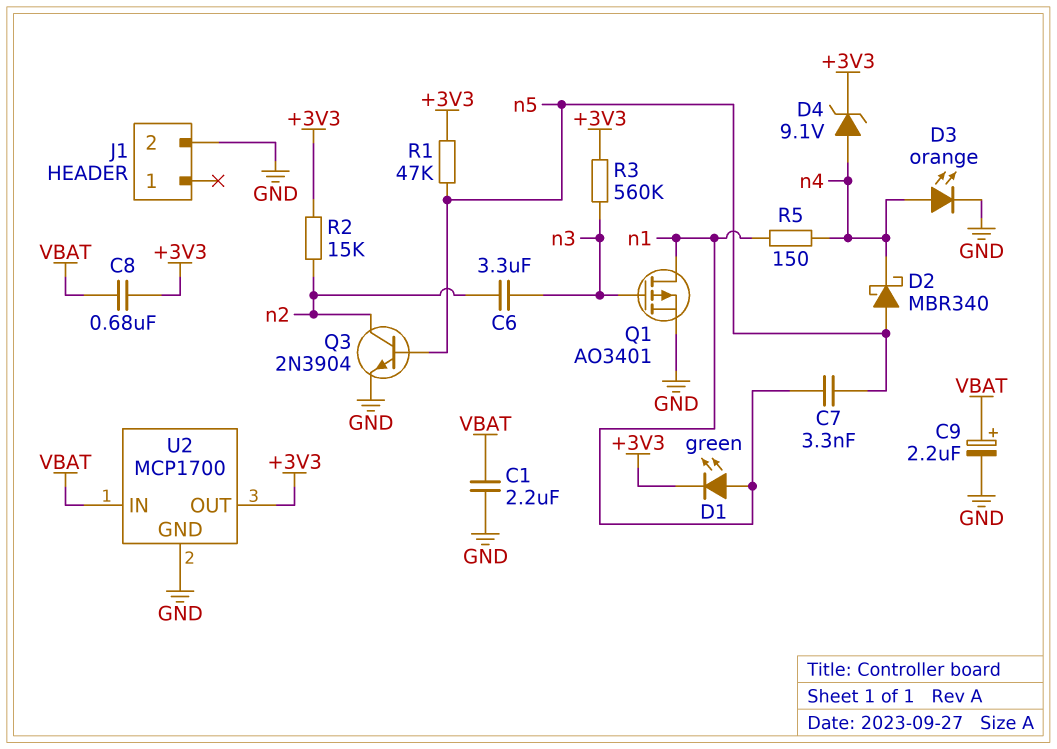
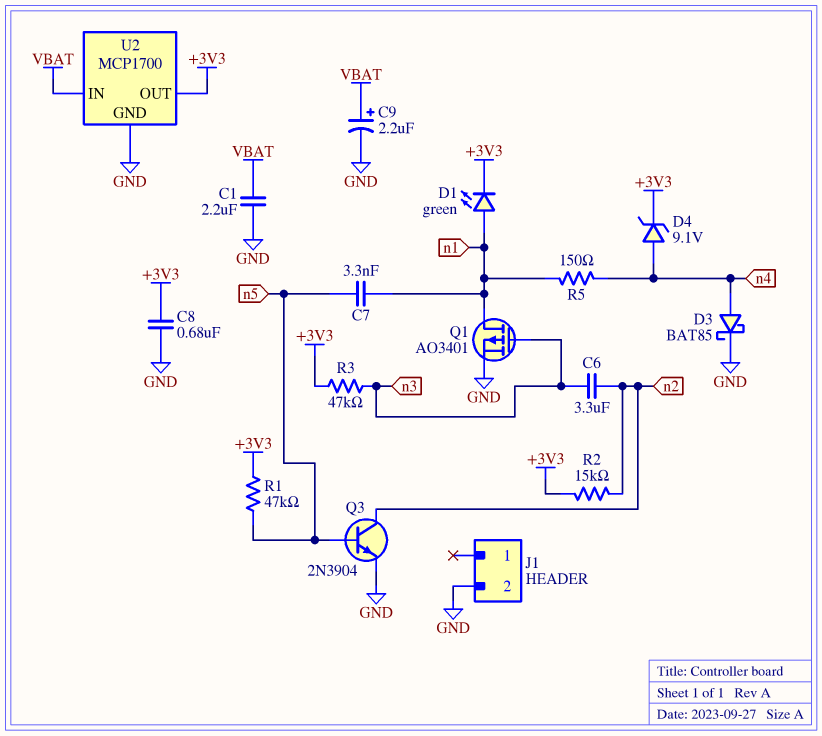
C8: 680nF (+3V3, VBAT) -> 680nF (+3V3, GND)
D2: schottky MBR340 (A n5, K n4) -> none
D3: LED orange (A n4, K GND) -> schottky BAT85 (A n4, K GND)
R3: 560k (+3V3, n3) -> 47k (+3V3, n3)

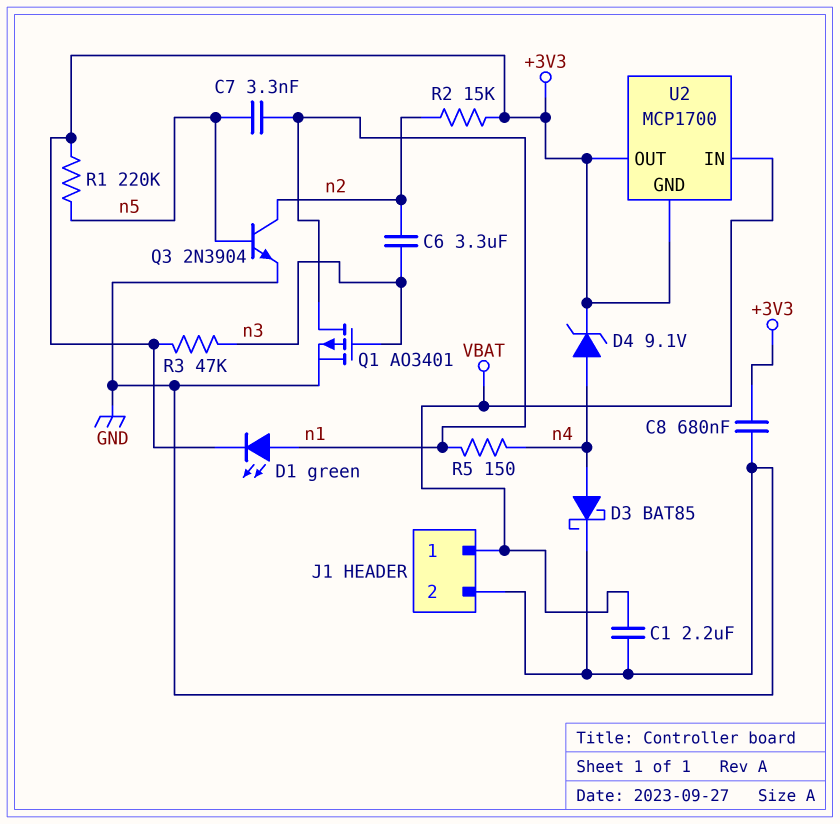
C9: 2.2uF (plus VBAT, minus GND) -> none
J1 pin 1: none -> VBAT
R1: 47k (+3V3, n5) -> 220k (+3V3, n5)
U2 pin GND: GND -> +3V3

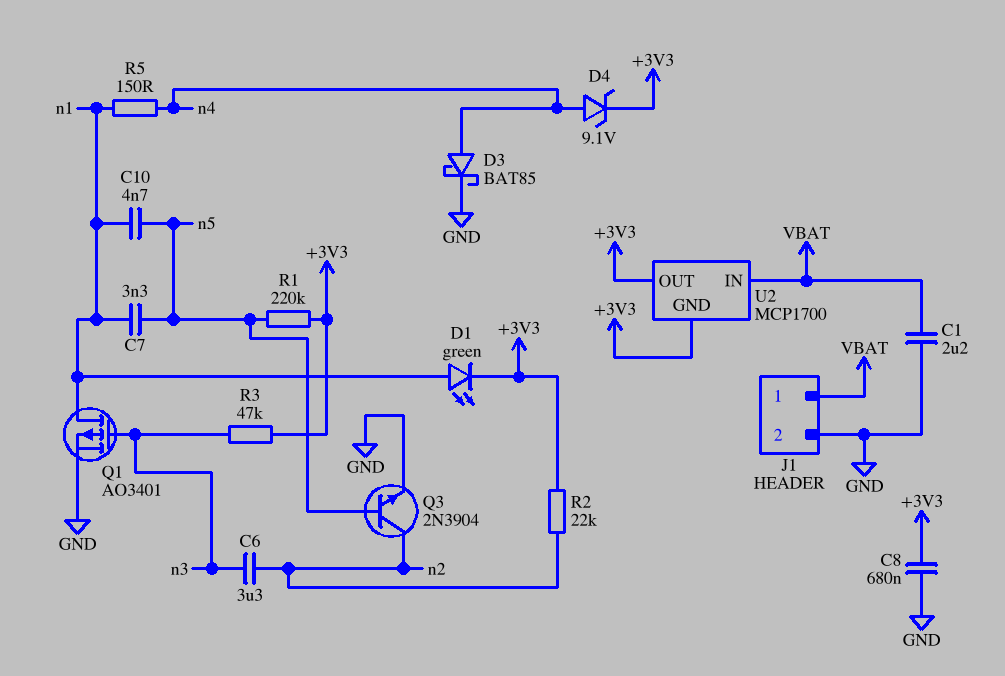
C10: none -> 4.7nF (n1, n5)
R2: 15k (+3V3, n2) -> 22k (+3V3, n2)

